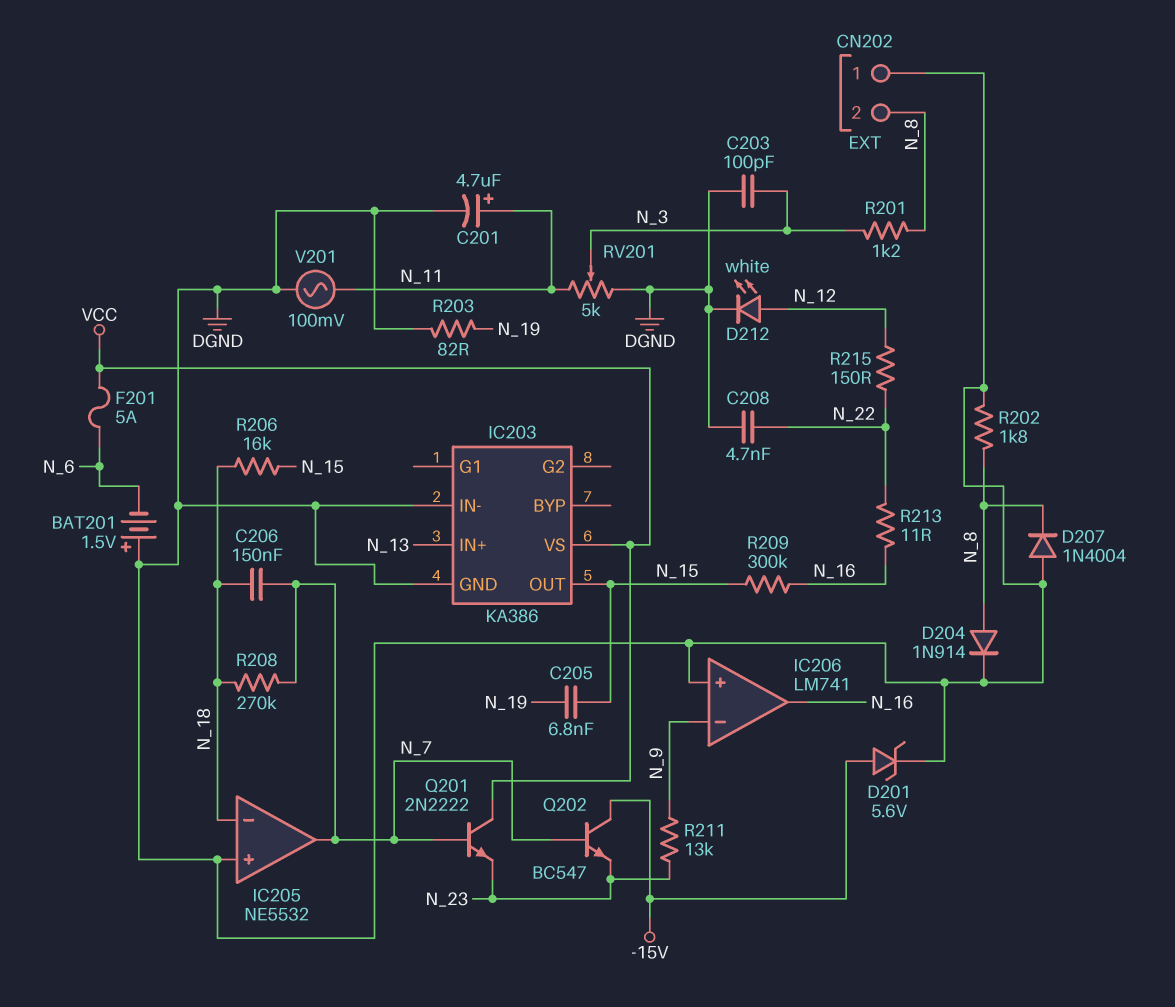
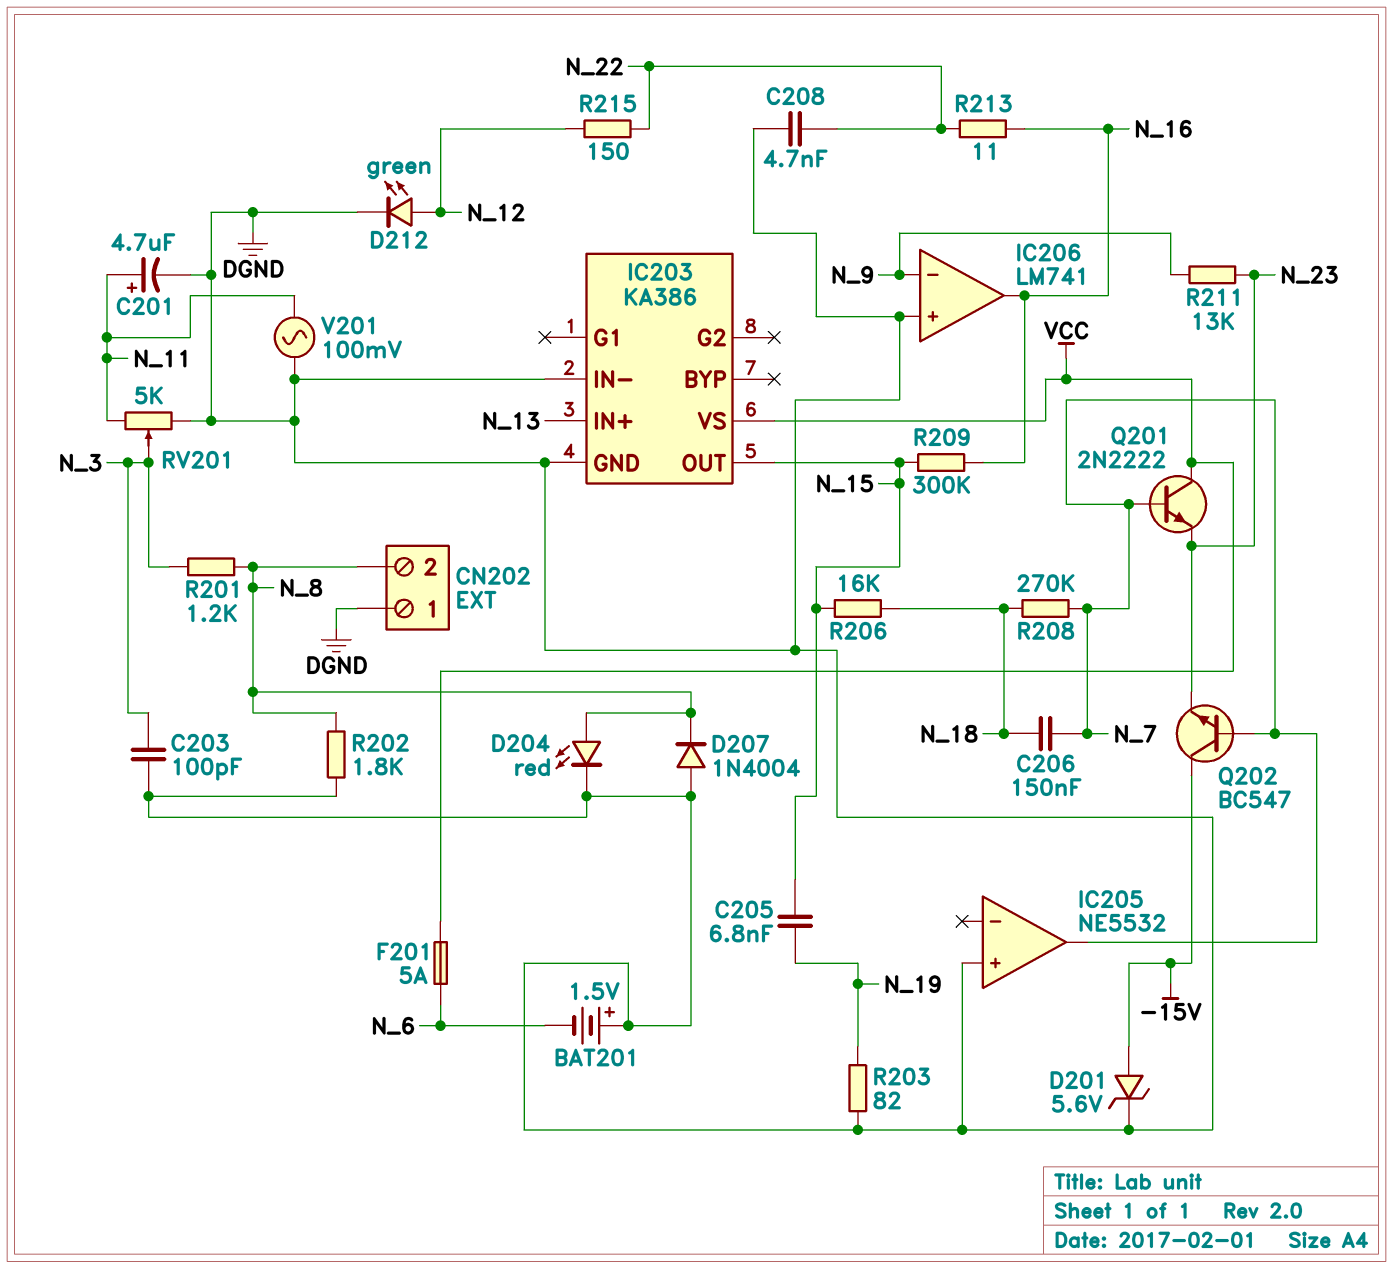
D204: diode 1N914 (A N_8, K DGND) -> LED red (A N_8, K DGND)
D212: LED white (A N_12, K DGND) -> LED green (A N_12, K DGND)
IC205 pin in-: N_18 -> none

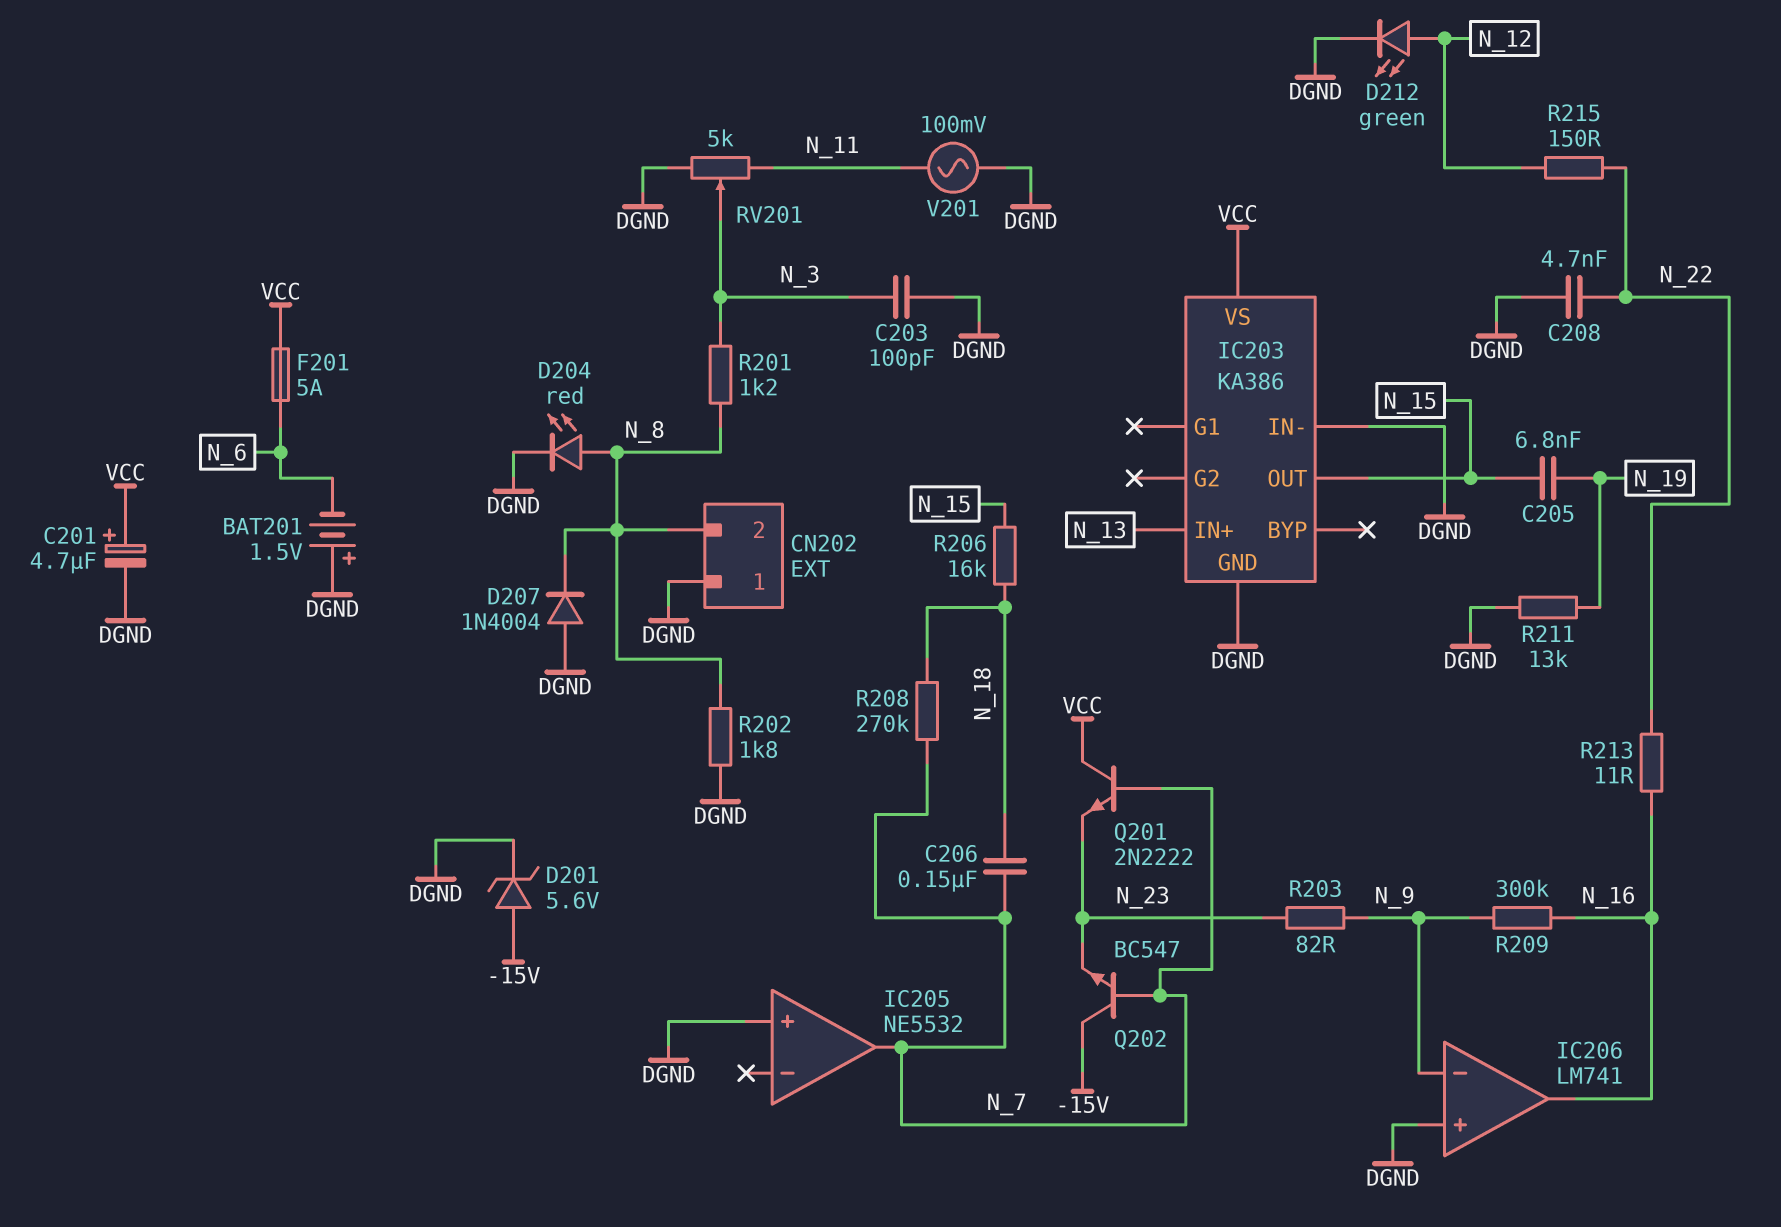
C201: 4.7uF (plus N_11, minus DGND) -> 4.7uF (plus VCC, minus DGND)
R203: 82 (DGND, N_19) -> 82 (N_9, N_23)
R209: 300k (N_15, N_16) -> 300k (N_9, N_16)
R211: 13k (N_9, N_23) -> 13k (DGND, N_19)

